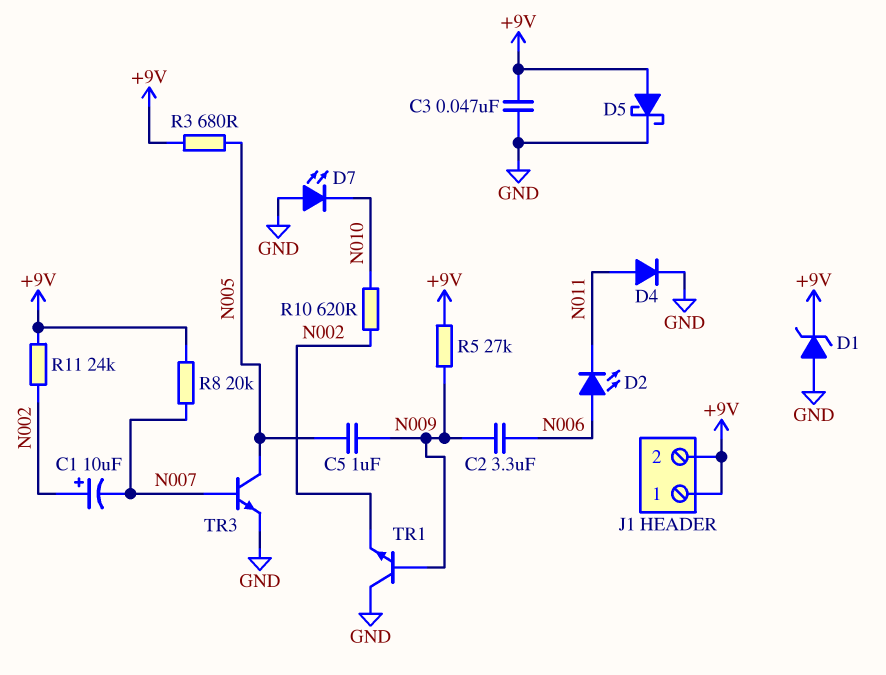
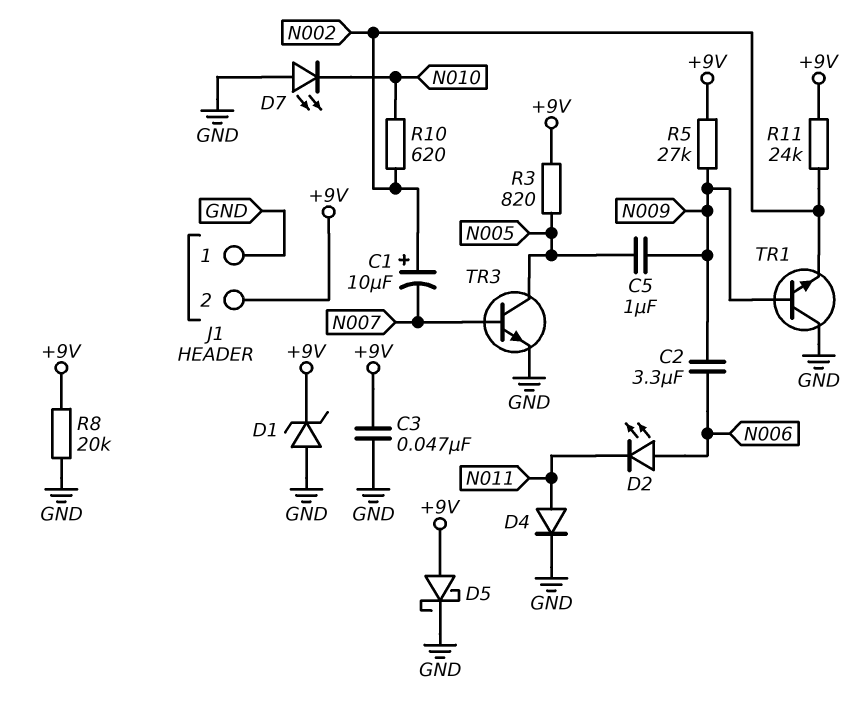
J1 pin 1: +9V -> GND
R3: 680 (+9V, N005) -> 820 (+9V, N005)
R8: 20k (+9V, N007) -> 20k (+9V, GND)

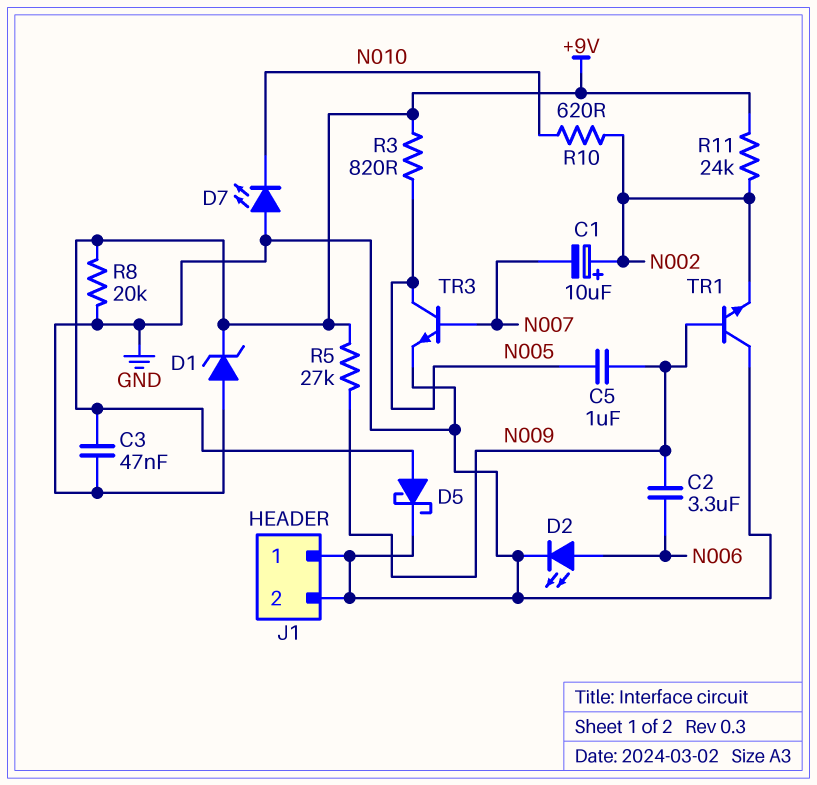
D2: LED (A N006, K N011) -> LED (A N006, K GND)
D4: diode (A N011, K GND) -> none
J1 pin 2: +9V -> GND

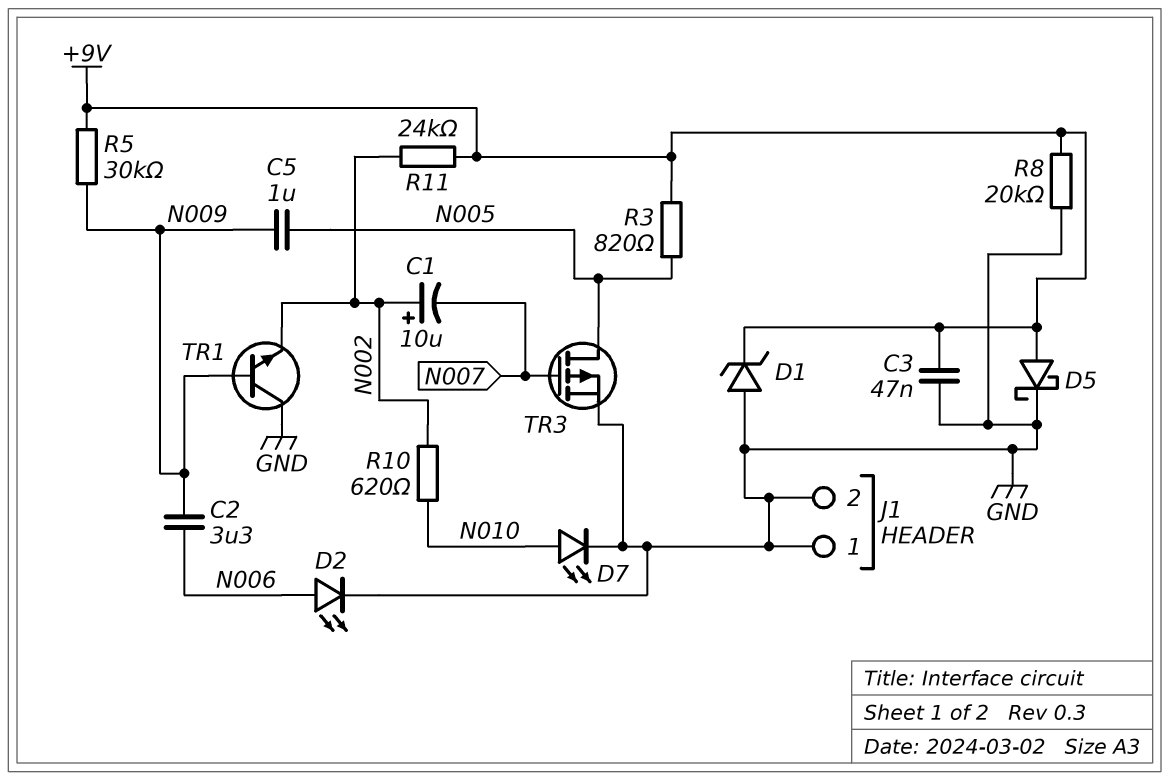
D7: LED (A GND, K N010) -> LED (A N010, K GND)
R5: 27k (+9V, N009) -> 30k (+9V, N009)
TR3: NPN (B N007, C N005, E GND) -> PMOS (G N007, D N005, S GND)

